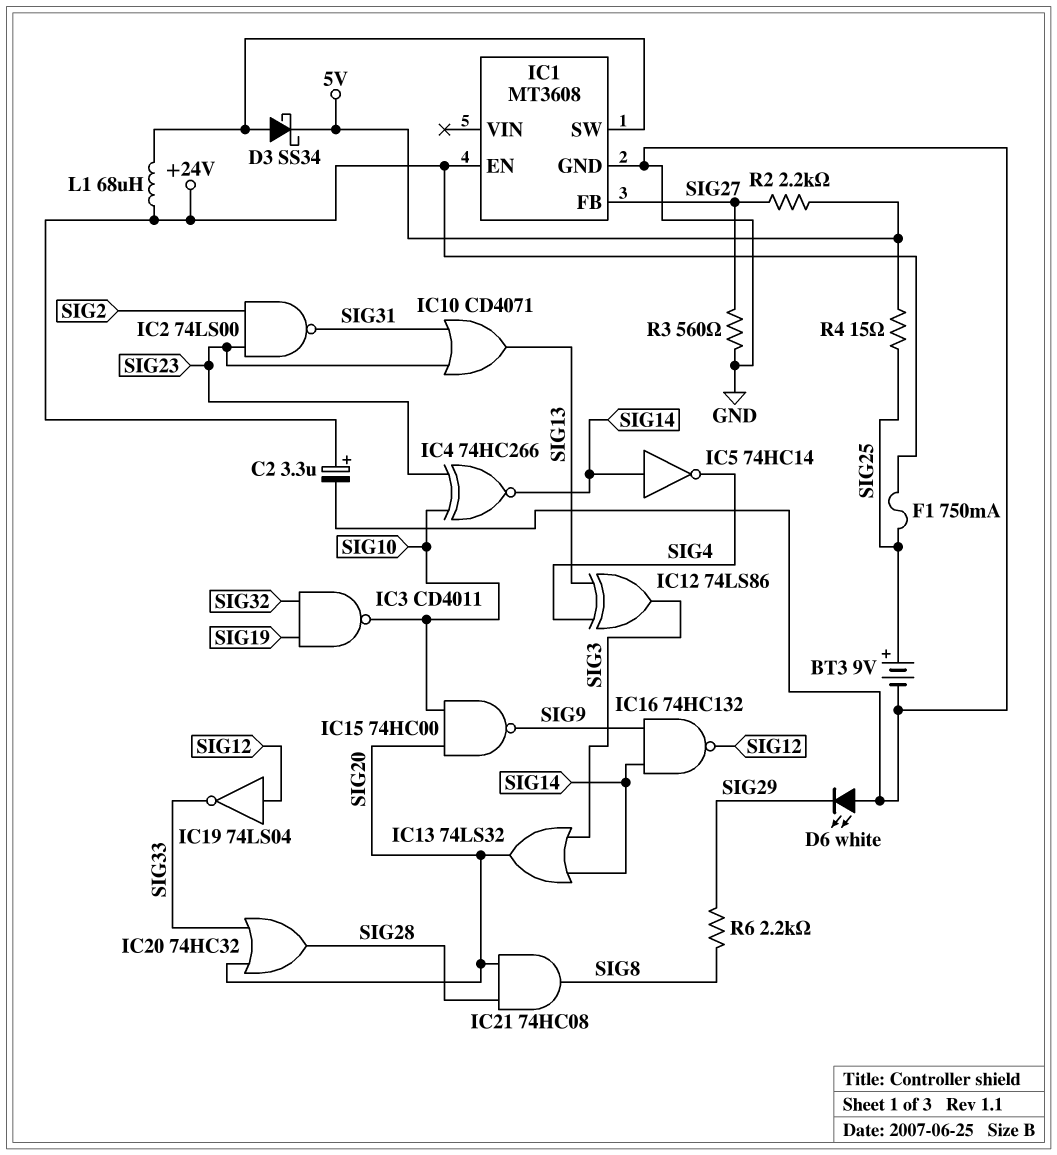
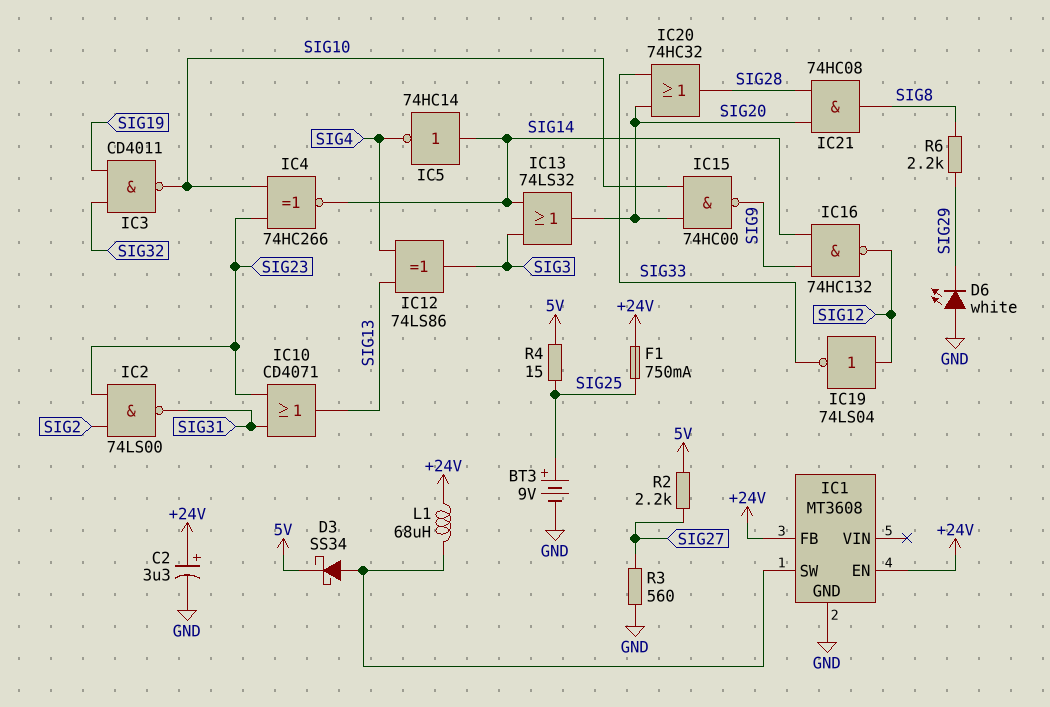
IC1 pin FB: SIG27 -> +24V

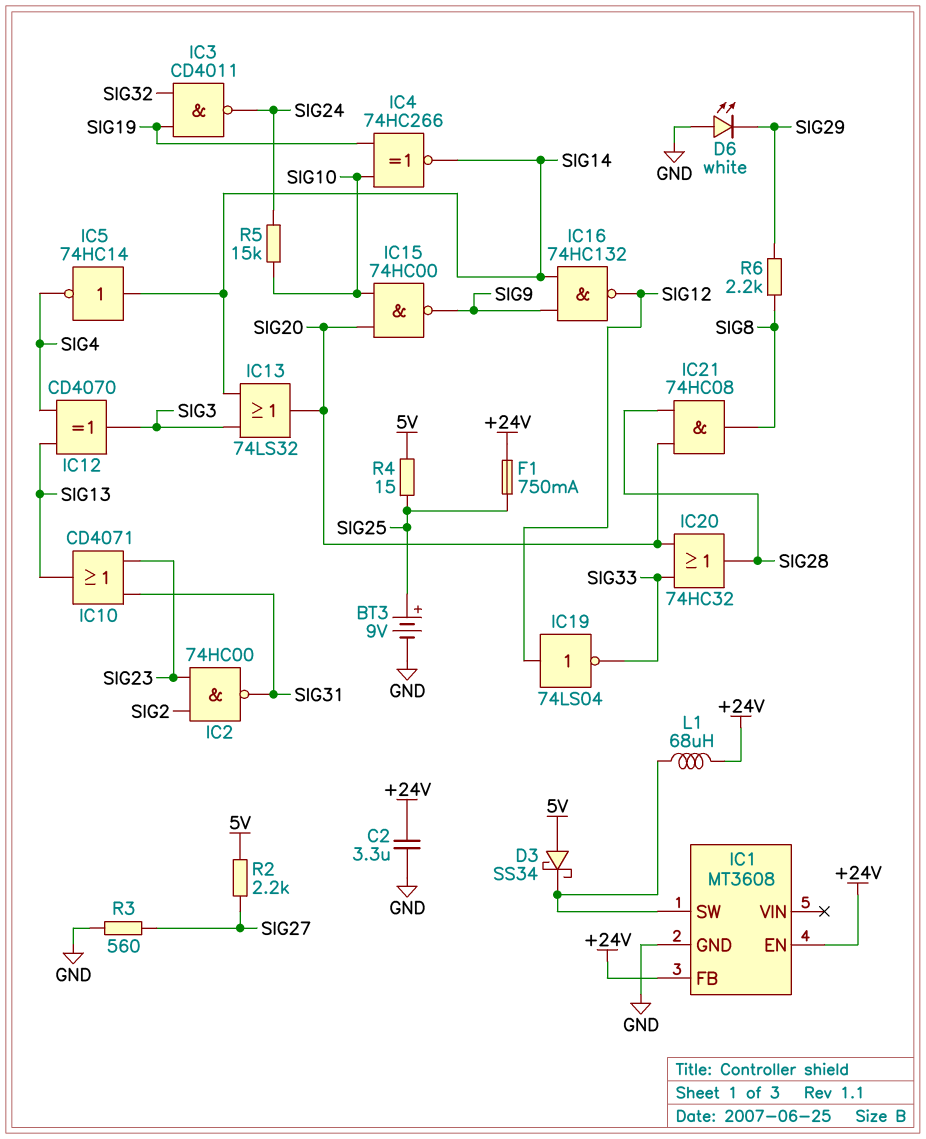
C2: 3.3uF (plus +24V, minus GND) -> 3.3uF (+24V, GND)
D3: schottky SS34 (A IC1/SW, K 5V) -> schottky SS34 (A 5V, K IC1/SW)
IC2: NAND 74LS00 (in SIG2, in SIG23, out SIG31) -> NAND 74HC00 (in SIG2, in SIG23, out SIG31)
IC3: NAND CD4011 (in SIG19, in SIG32, out SIG10) -> NAND CD4011 (in SIG19, in SIG32, out SIG24)
IC4: XNOR 74HC266 (in SIG10, in SIG23, out SIG14) -> XNOR 74HC266 (in SIG10, in SIG19, out SIG14)
IC12: XOR 74LS86 (in SIG4, in SIG13, out SIG3) -> XOR CD4070 (in SIG4, in SIG13, out SIG3)
R5: none -> 15k (SIG10, SIG24)

